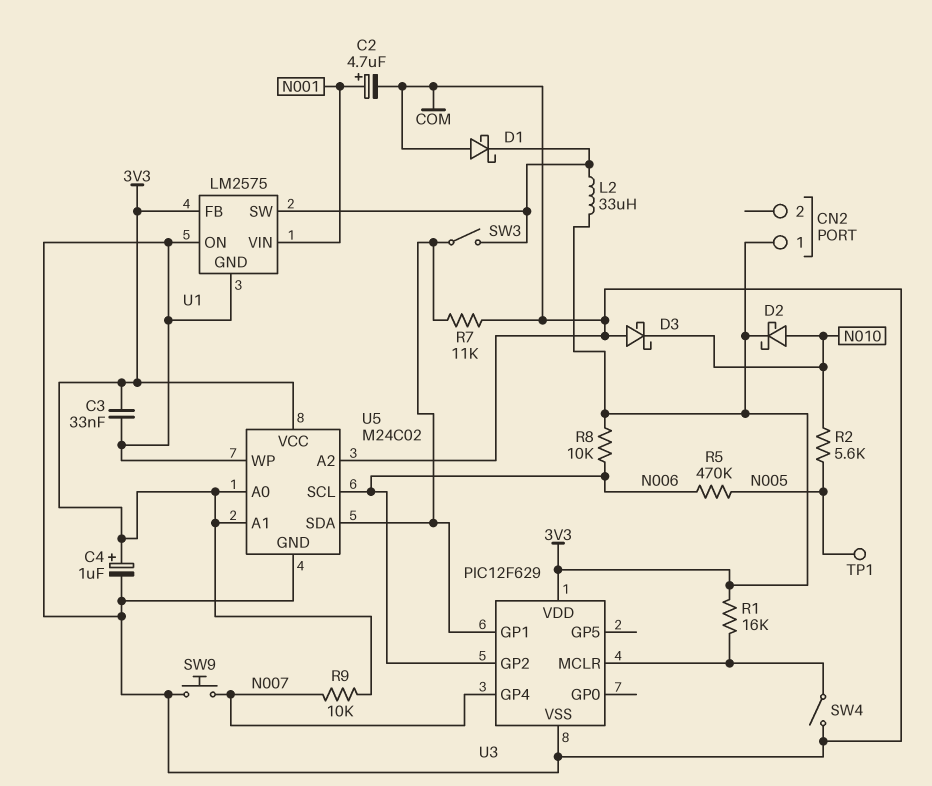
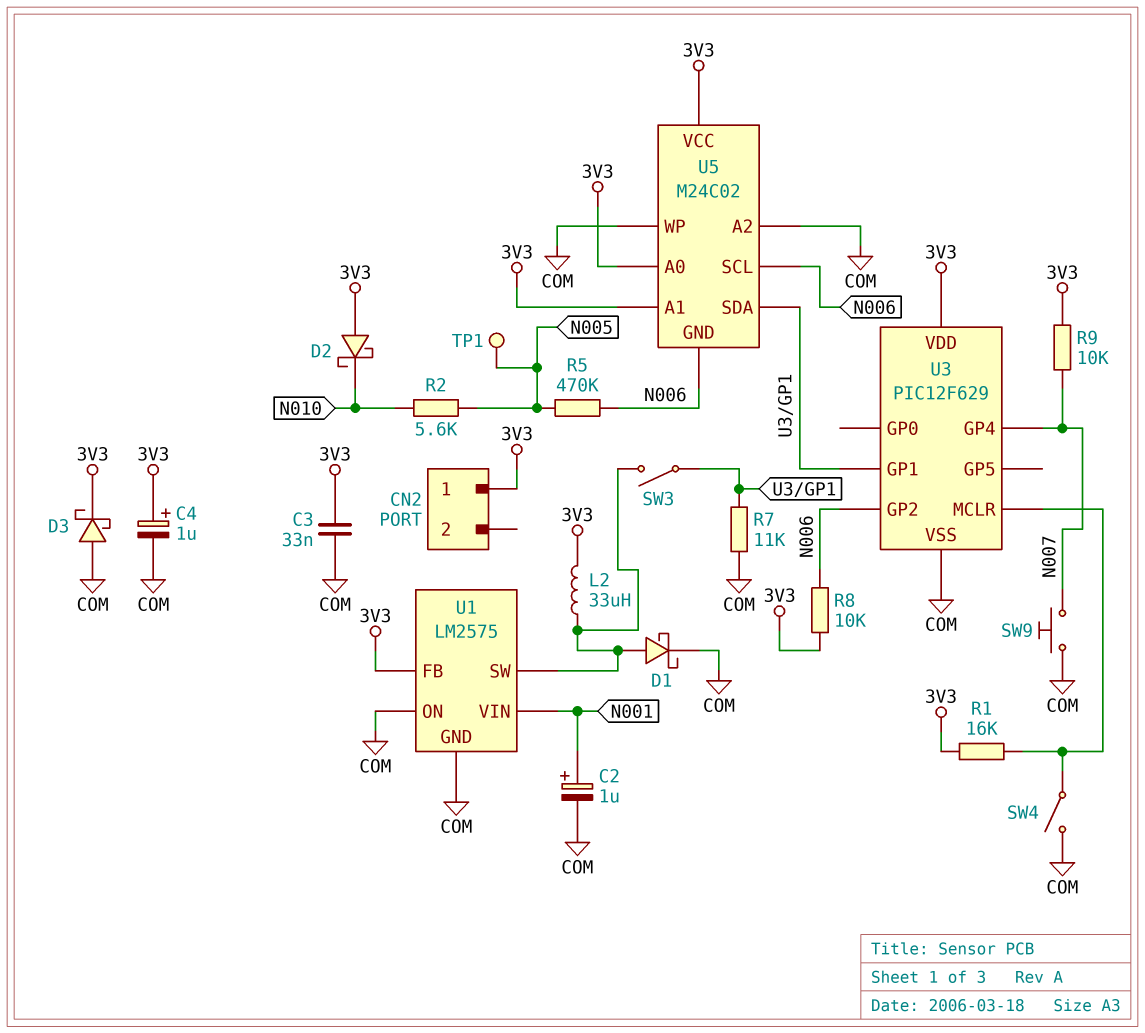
C2: 4.7uF (plus N001, minus COM) -> 1uF (plus N001, minus COM)
D1: schottky (A COM, K U1/SW) -> schottky (A U1/SW, K COM)
D2: schottky (A N010, K 3V3) -> schottky (A 3V3, K N010)
D3: schottky (A COM, K N010) -> schottky (A COM, K 3V3)
U5 pin GND: COM -> N006

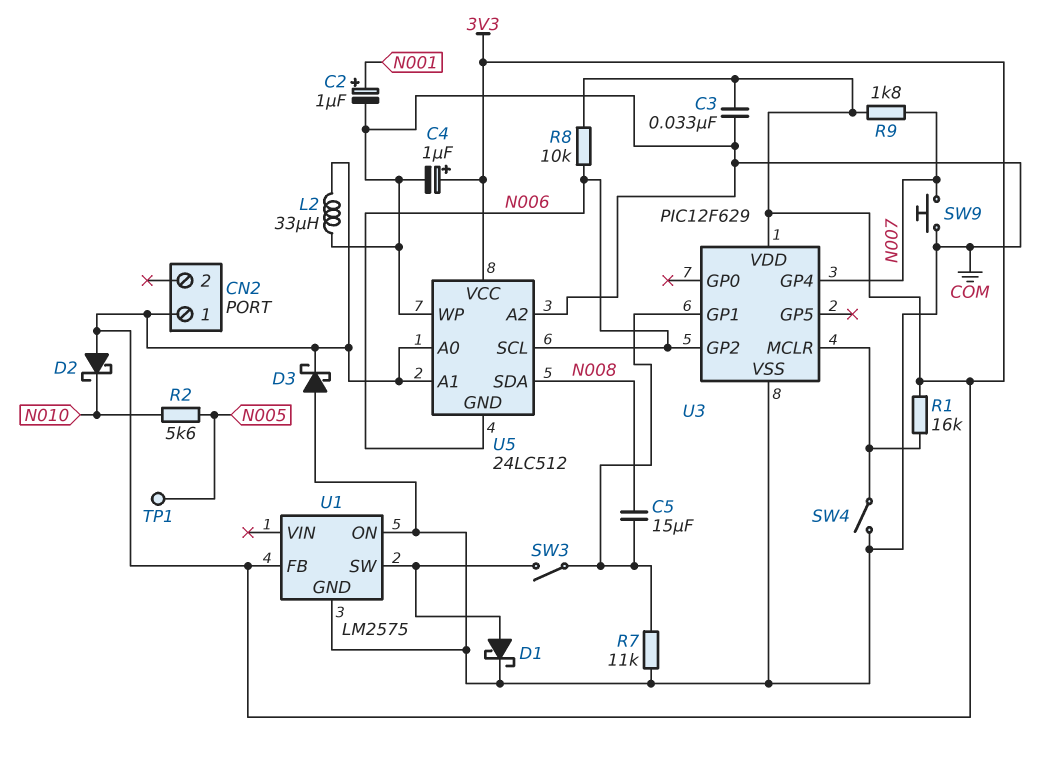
C5: none -> 15uF (N008, U3/GP1)
L2: 33uH (3V3, U1/SW) -> 33uH (3V3, COM)
R5: 470k (N005, N006) -> none
R9: 10k (3V3, N007) -> 1.8k (3V3, N007)
U1 pin VIN: N001 -> none
U5: M24C02 -> 24LC512
U5 pin SDA: U3/GP1 -> N008

